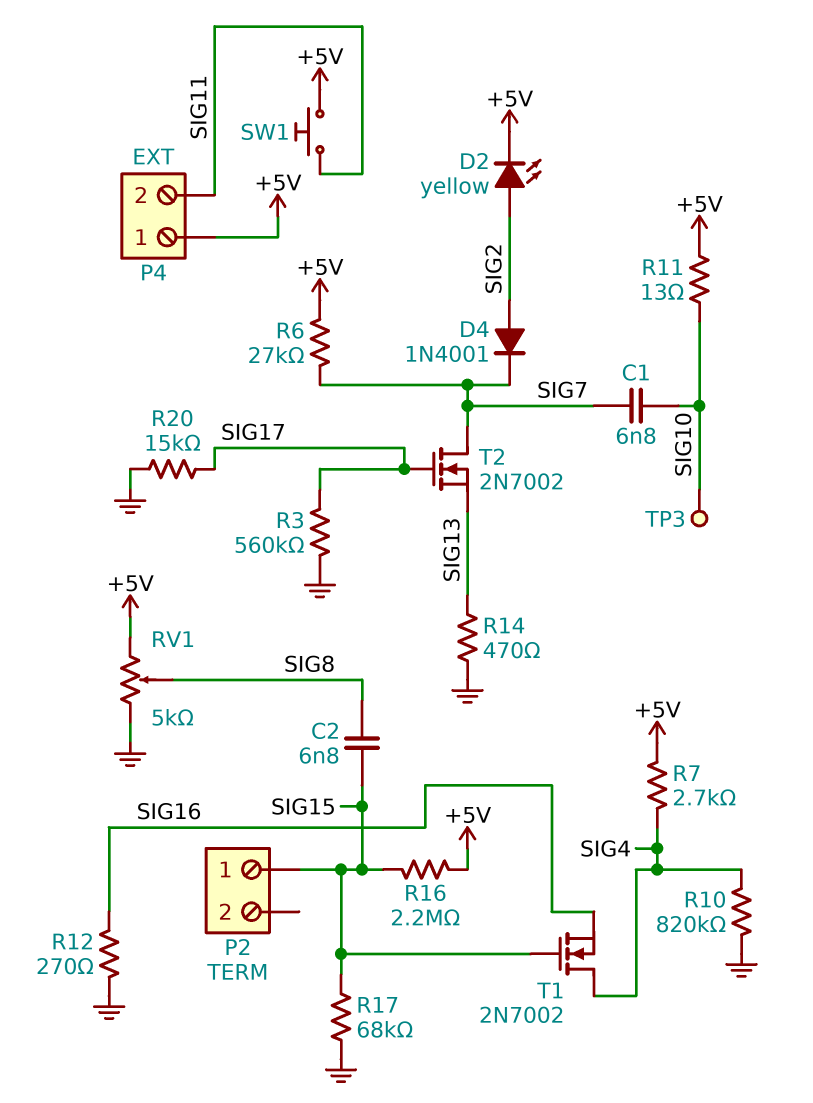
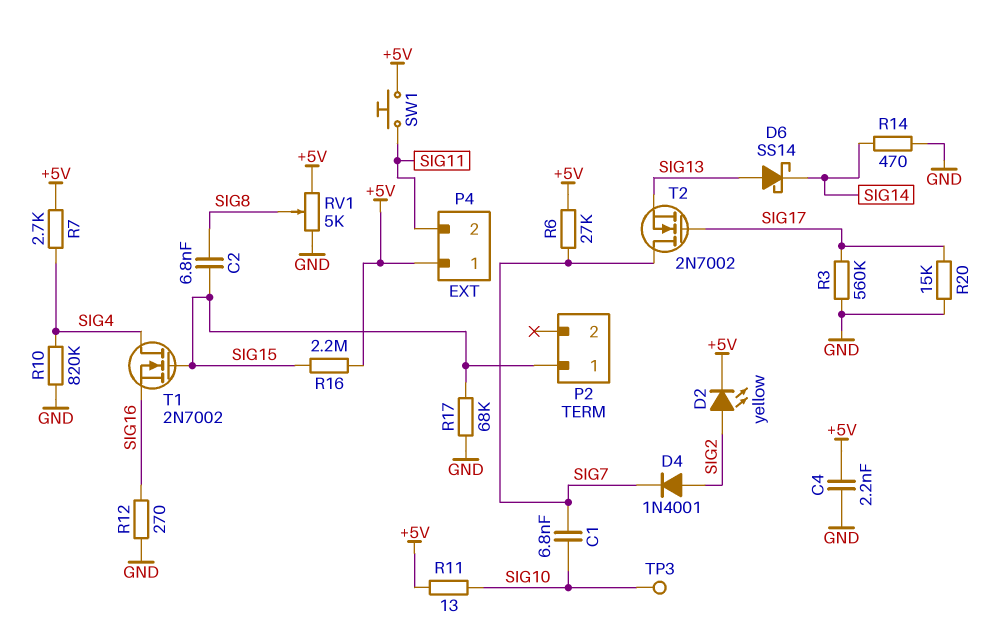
C4: none -> 2.2nF (+5V, GND)
D6: none -> schottky SS14 (A SIG13, K SIG14)
R14: 470 (GND, SIG13) -> 470 (GND, SIG14)

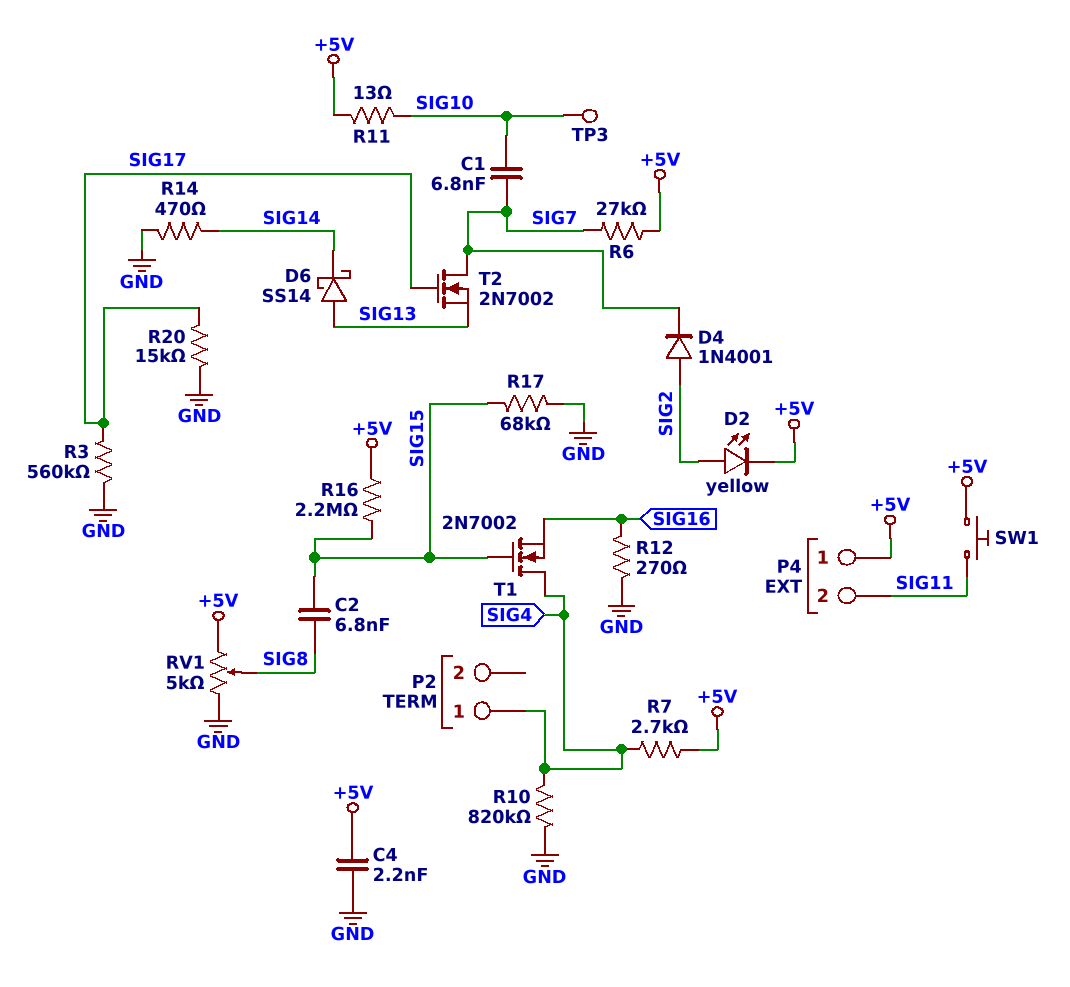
P2 pin 1: SIG15 -> SIG4

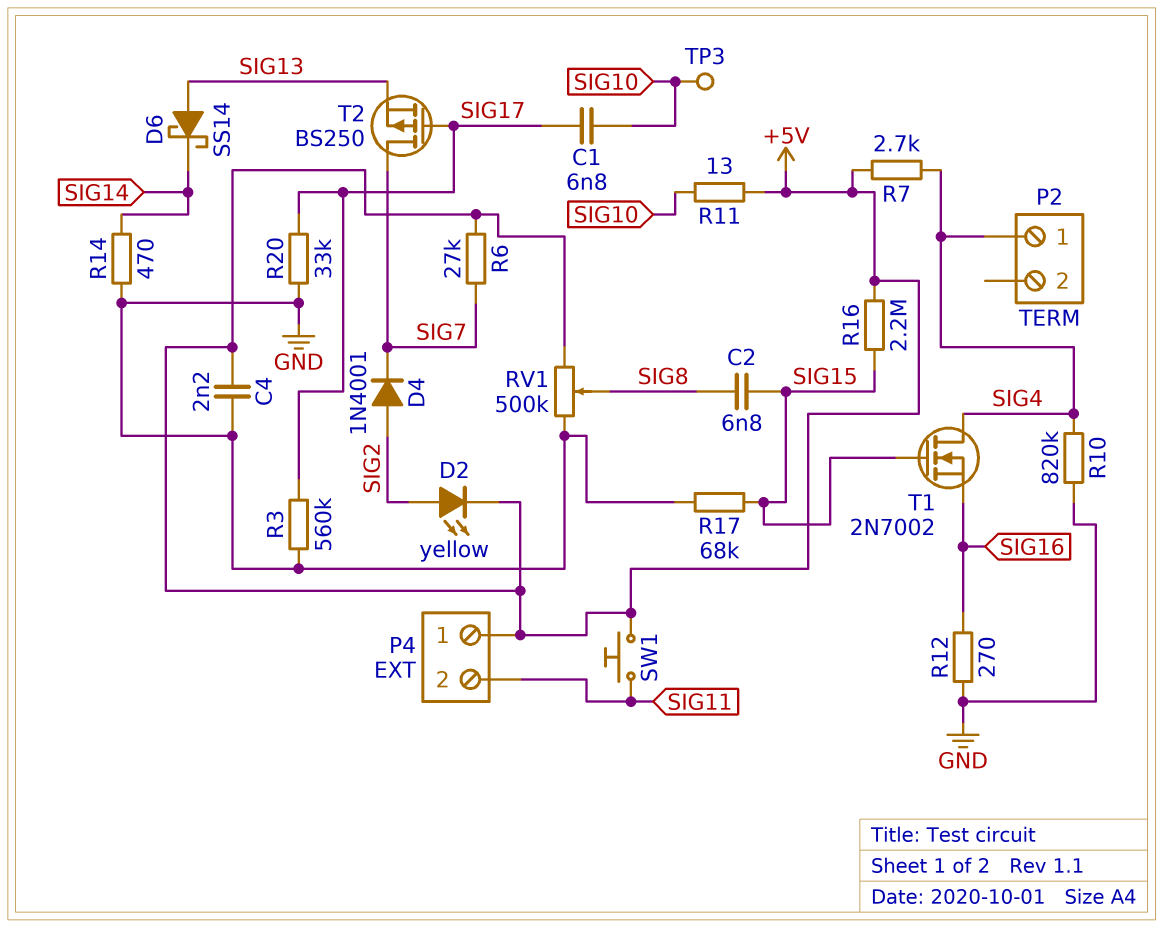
C1: 6.8nF (SIG7, SIG10) -> 6.8nF (SIG10, SIG17)
R20: 15k (GND, SIG17) -> 33k (GND, SIG17)
RV1: 5k (+5V, GND, wiper SIG8) -> 500k (+5V, GND, wiper SIG8)
T2: NMOS 2N7002 (G SIG17, D SIG7, S SIG13) -> PMOS BS250 (G SIG17, D SIG7, S SIG13)

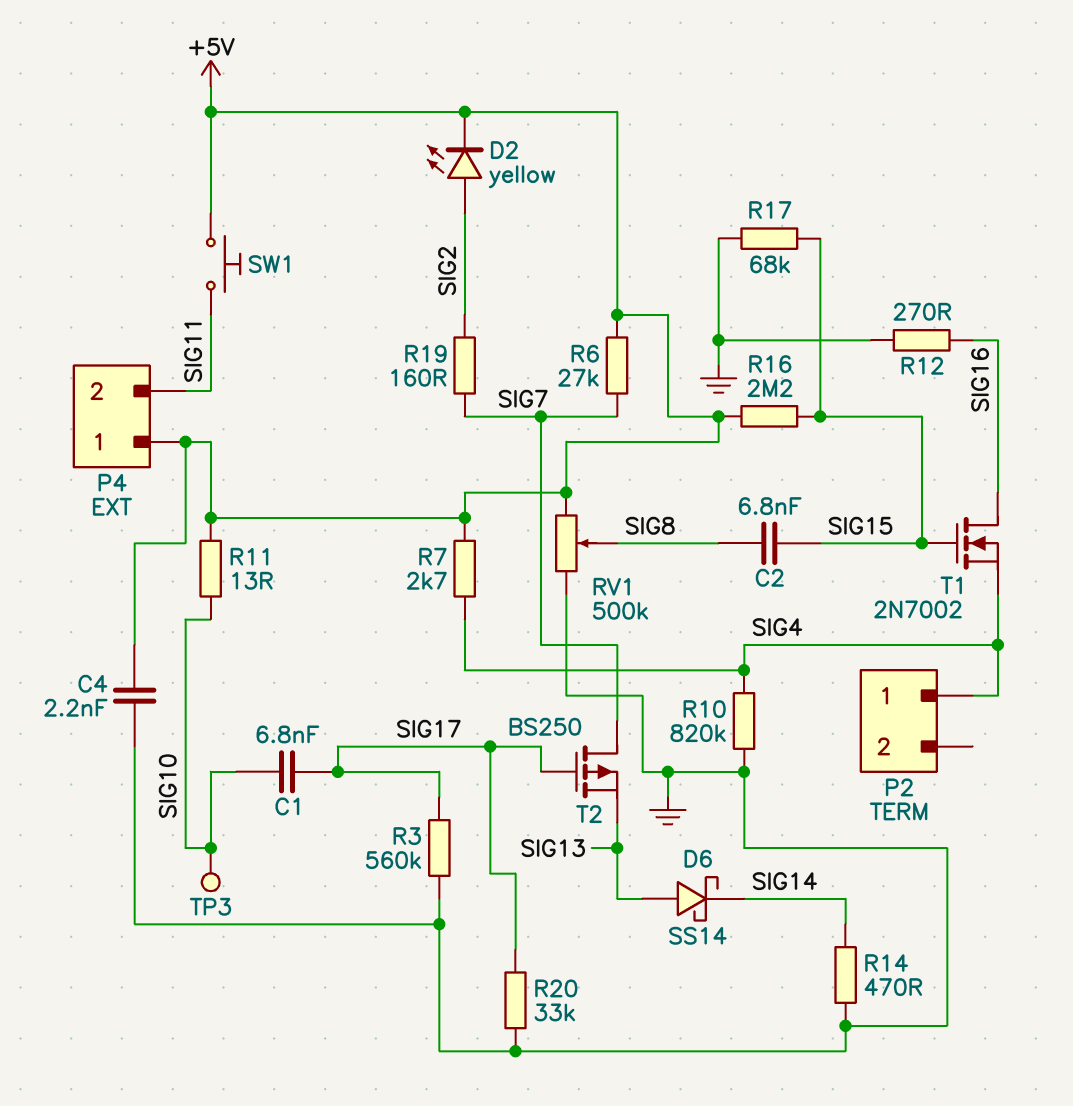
D4: diode 1N4001 (A SIG2, K SIG7) -> none
R19: none -> 160 (SIG2, SIG7)
T1: NMOS 2N7002 (G SIG15, D SIG4, S SIG16) -> NMOS 2N7002 (G SIG15, D SIG16, S SIG4)

